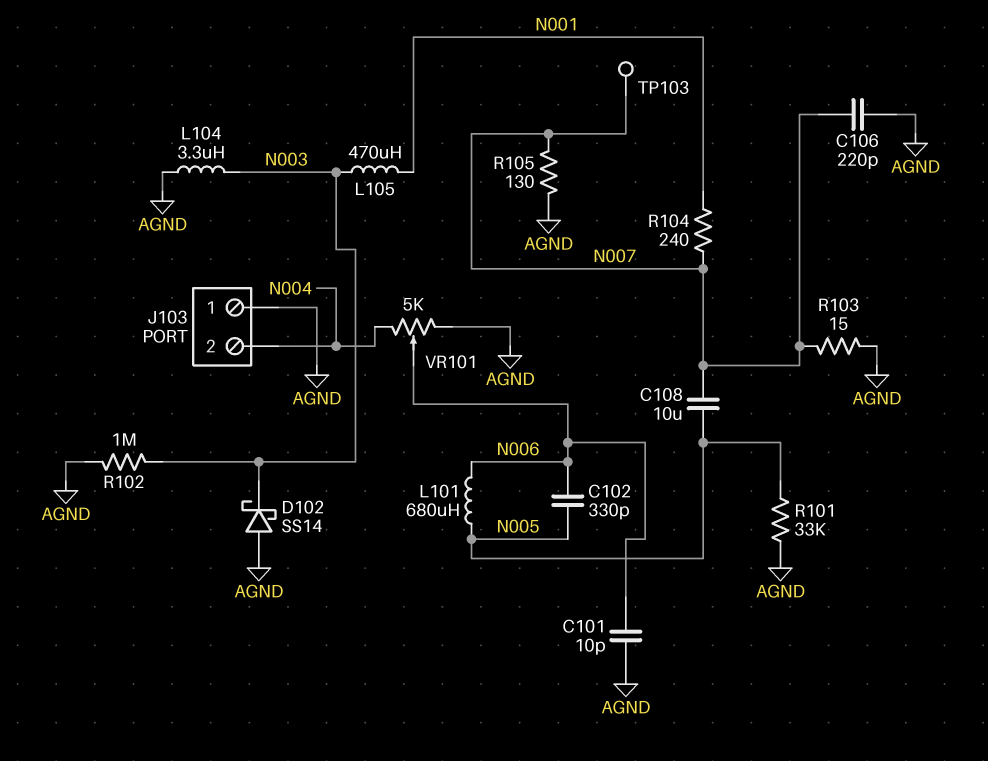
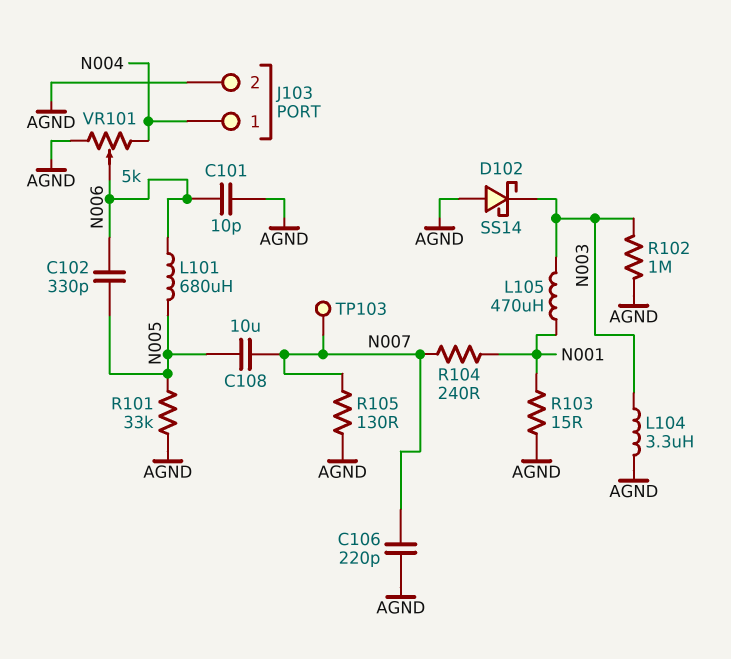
J103 pin 1: AGND -> N004
J103 pin 2: N004 -> AGND
R103: 15 (AGND, N007) -> 15 (AGND, N001)

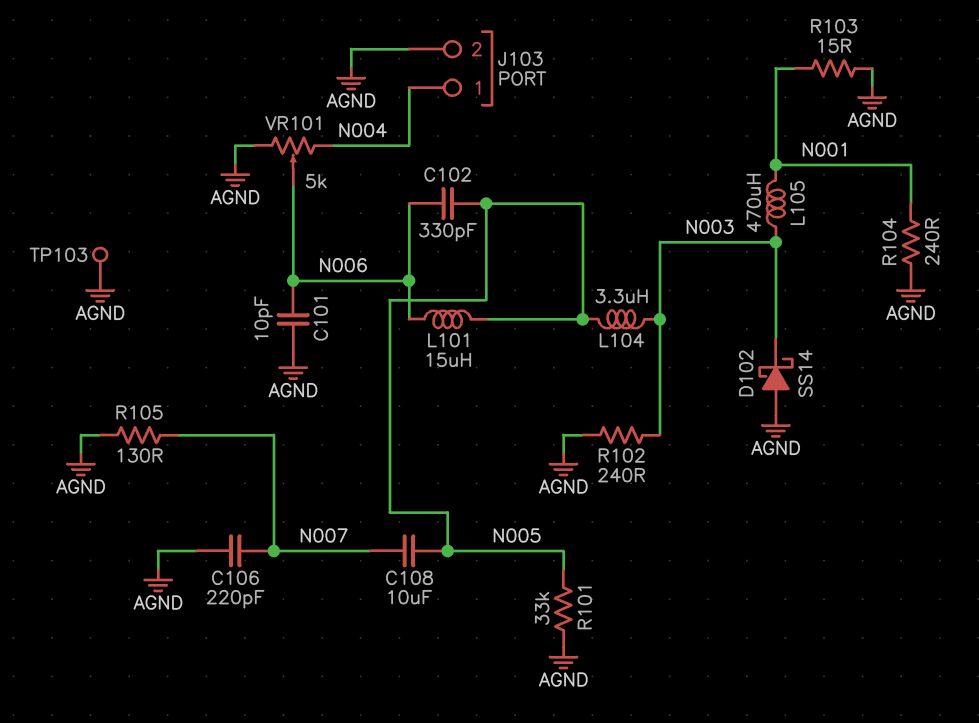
L101: 680uH (N005, N006) -> 15uH (N005, N006)
L104: 3.3uH (AGND, N003) -> 3.3uH (N003, N005)
R102: 1M (AGND, N003) -> 240 (AGND, N003)
R104: 240 (N001, N007) -> 240 (AGND, N001)
TP103: test point (N007) -> test point (AGND)

